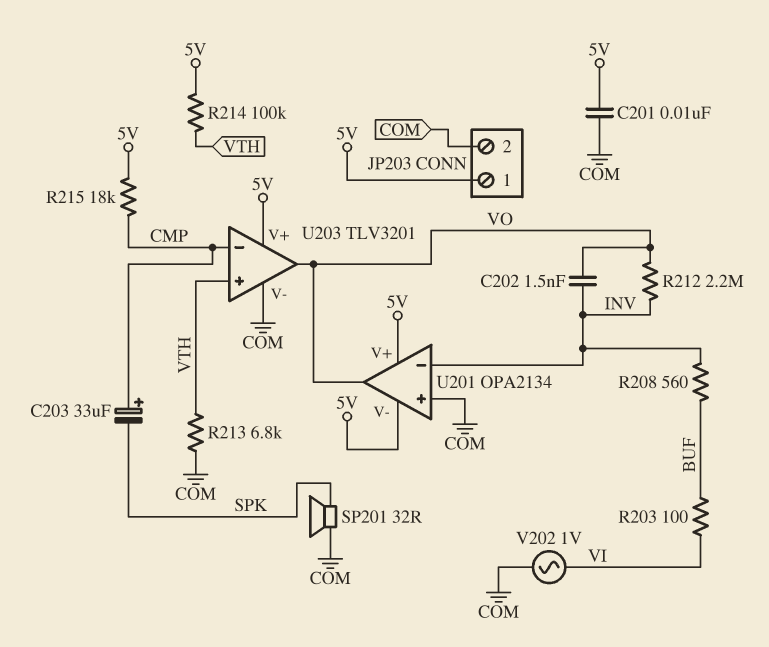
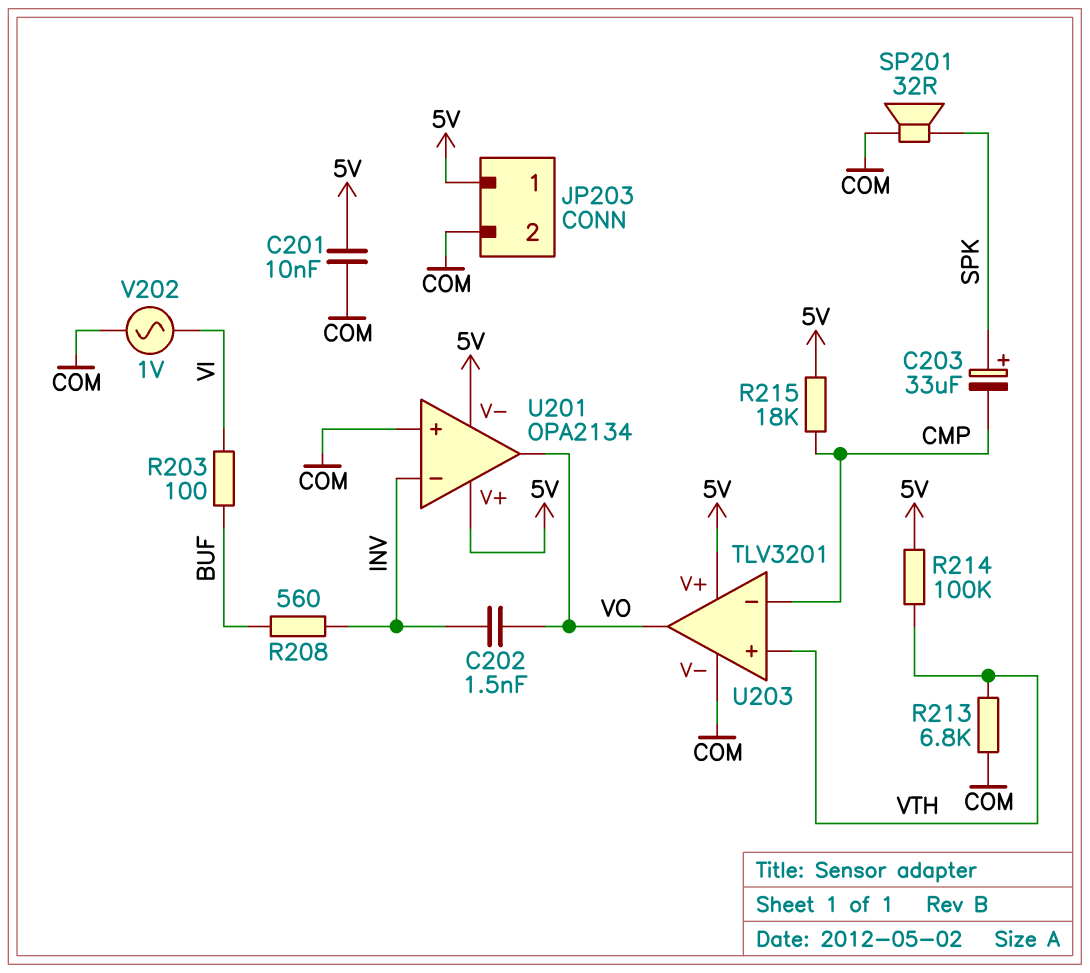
C203: 33uF (plus CMP, minus SPK) -> 33uF (plus SPK, minus CMP)
R212: 2.2M (INV, VO) -> none

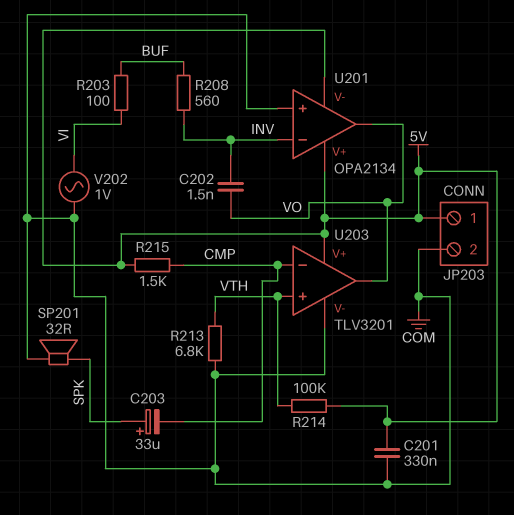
C201: 10nF (5V, COM) -> 330nF (5V, COM)
R215: 18k (5V, CMP) -> 1.5k (5V, CMP)

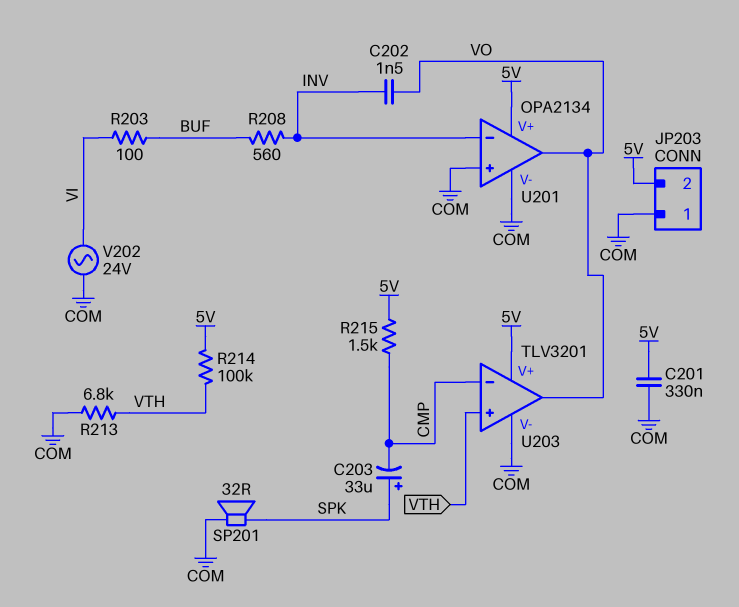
JP203 pin 1: 5V -> COM
JP203 pin 2: COM -> 5V
U201 pin V-: 5V -> COM
V202: AC 1V (COM, VI) -> AC 24V (COM, VI)

